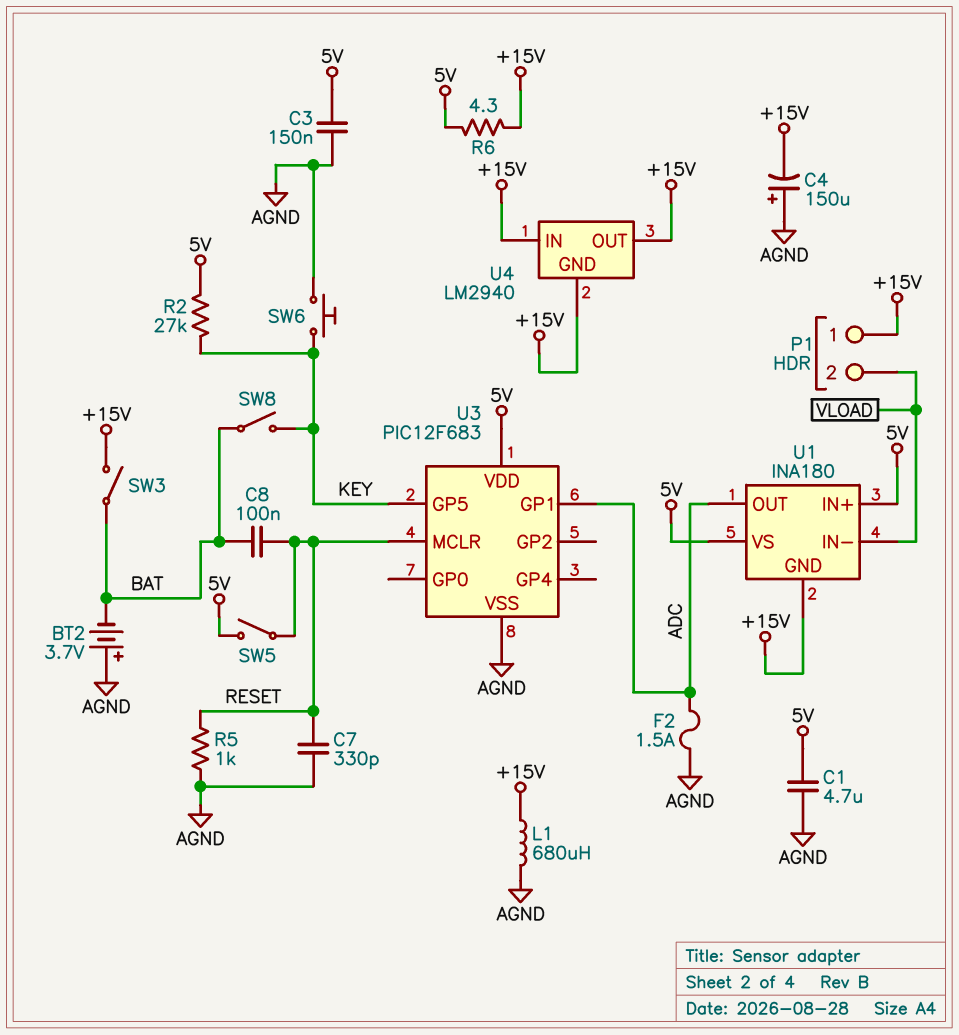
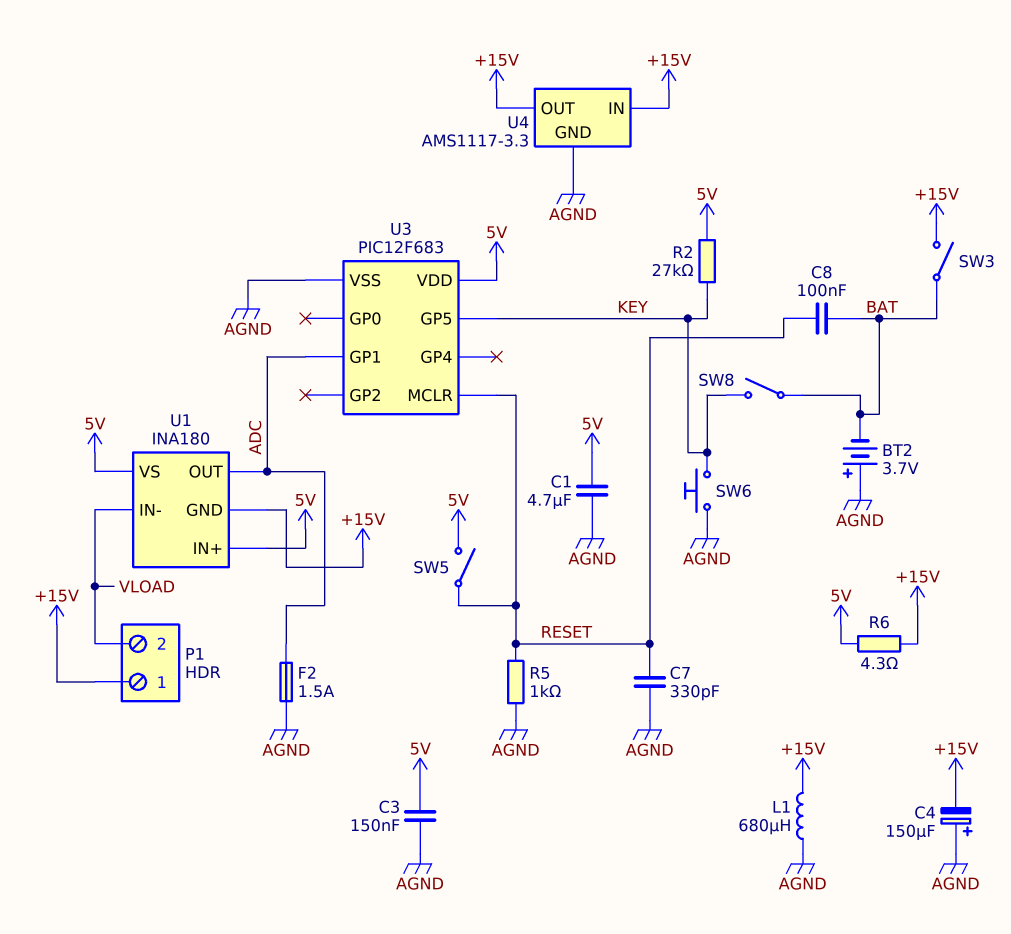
U4: LM2940 -> AMS1117-3.3
U4 pin GND: +15V -> AGND

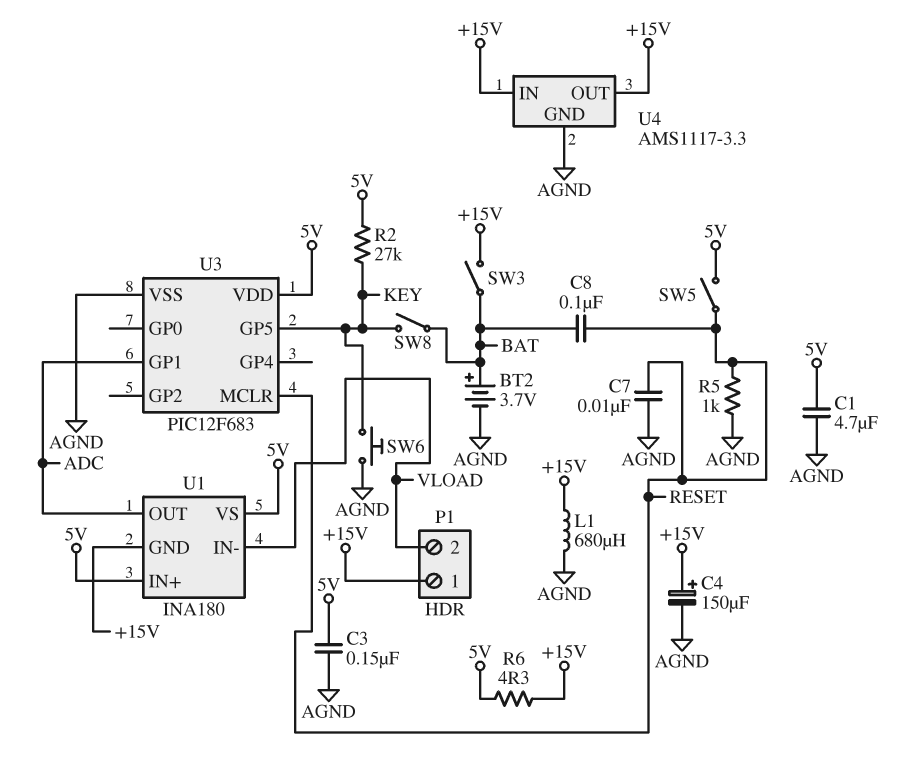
BT2: 3.7V (plus AGND, minus BAT) -> 3.7V (plus BAT, minus AGND)
C4: 150uF (plus AGND, minus +15V) -> 150uF (plus +15V, minus AGND)
C7: 330pF (AGND, RESET) -> 10nF (AGND, RESET)
F2: 1.5A (ADC, AGND) -> none

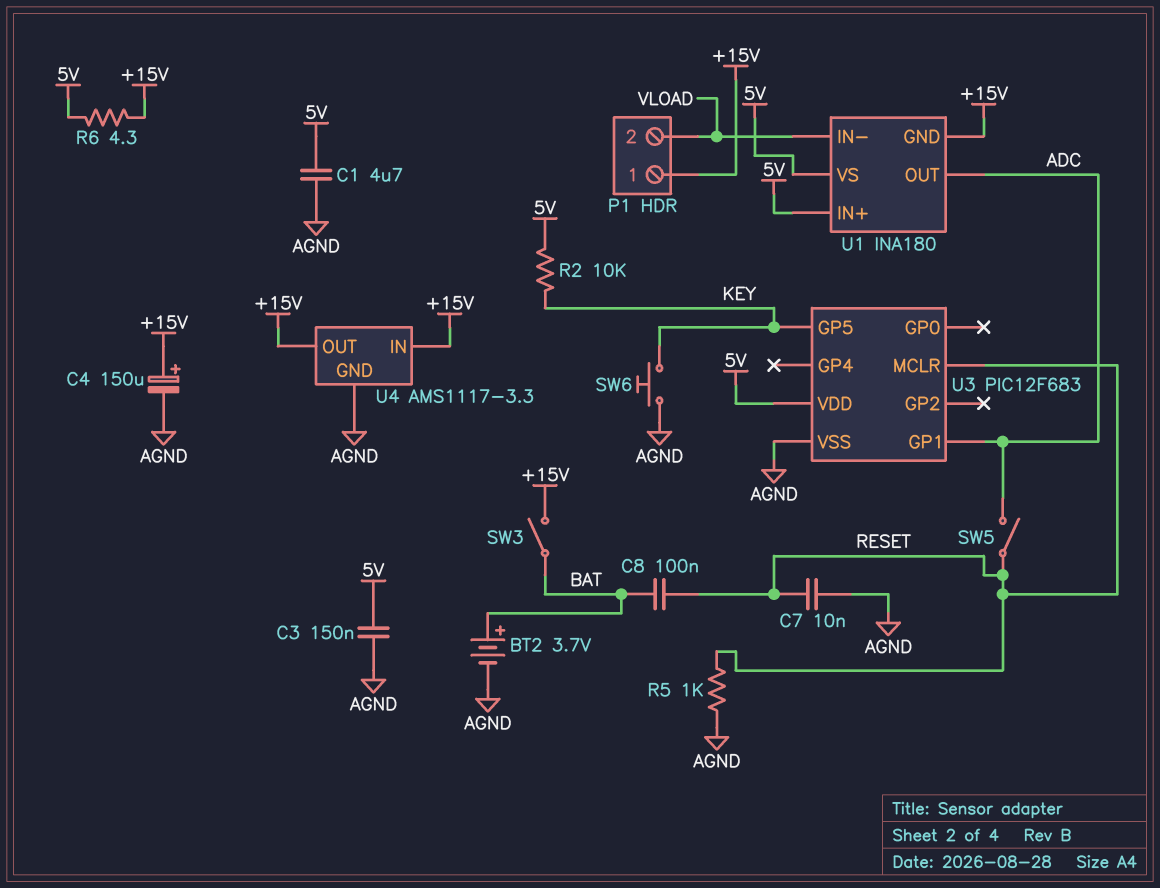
L1: 680uH (+15V, AGND) -> none
R2: 27k (5V, KEY) -> 10k (5V, KEY)
SW5: switch (5V, RESET) -> switch (ADC, RESET)
SW8: switch (BAT, KEY) -> none

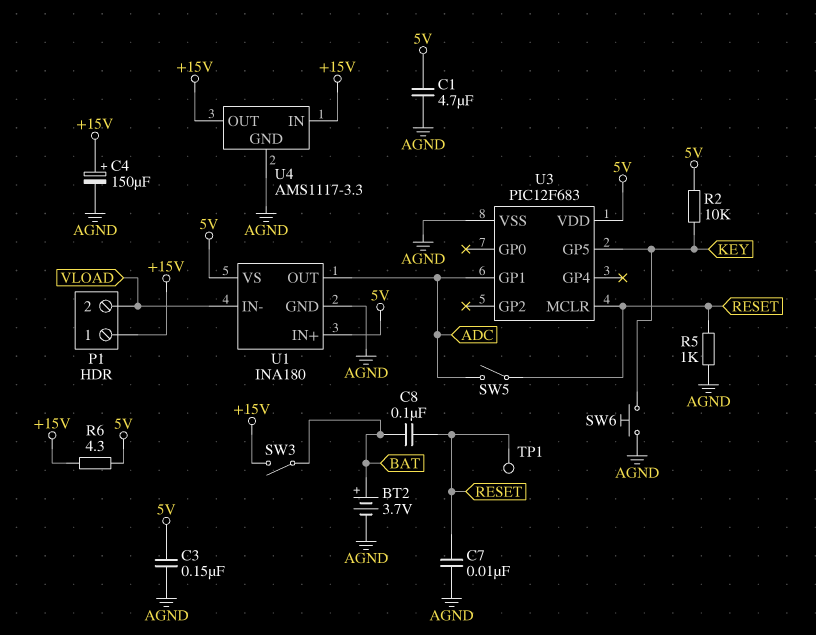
TP1: none -> test point (RESET)
U1 pin GND: +15V -> AGND

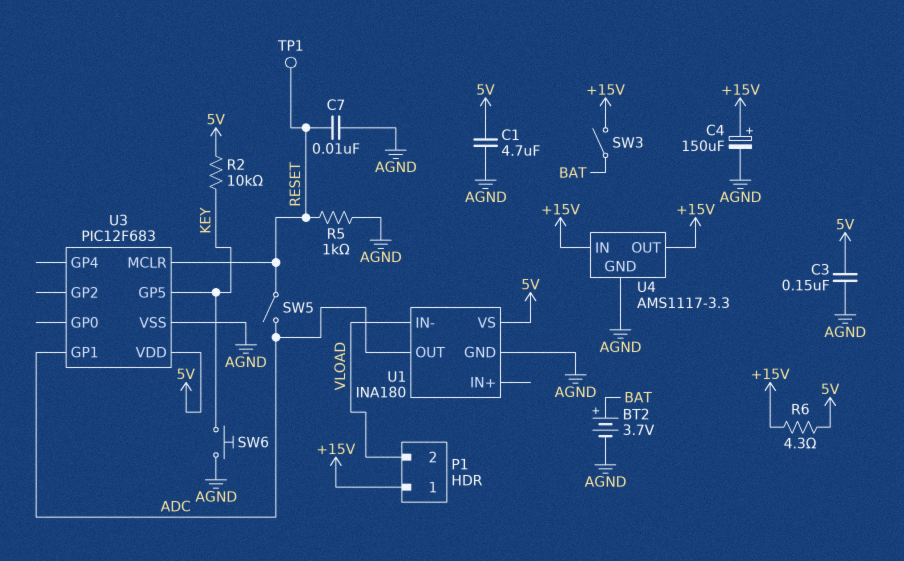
C8: 100nF (BAT, RESET) -> none
U1 pin IN+: 5V -> none

